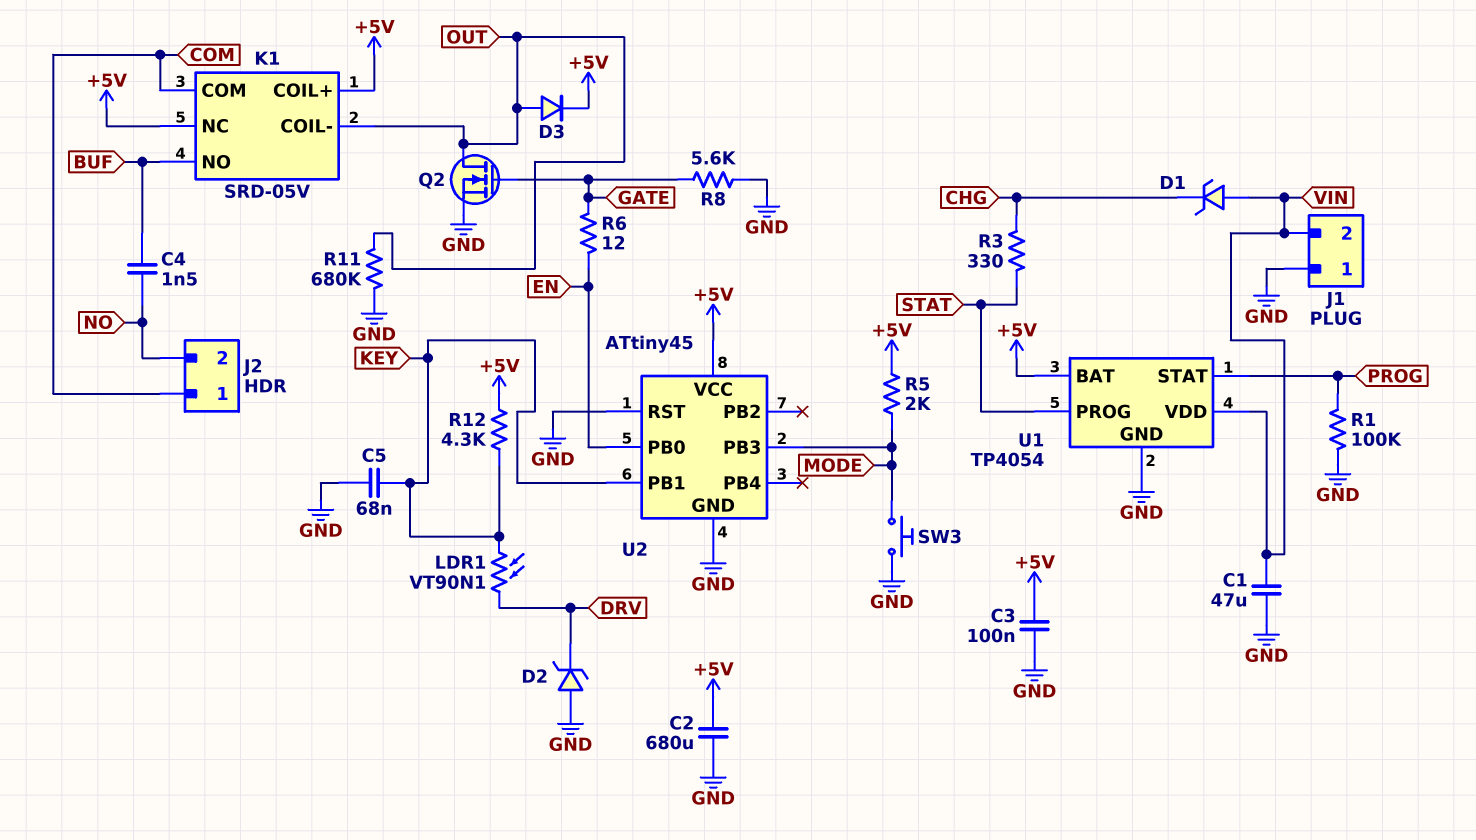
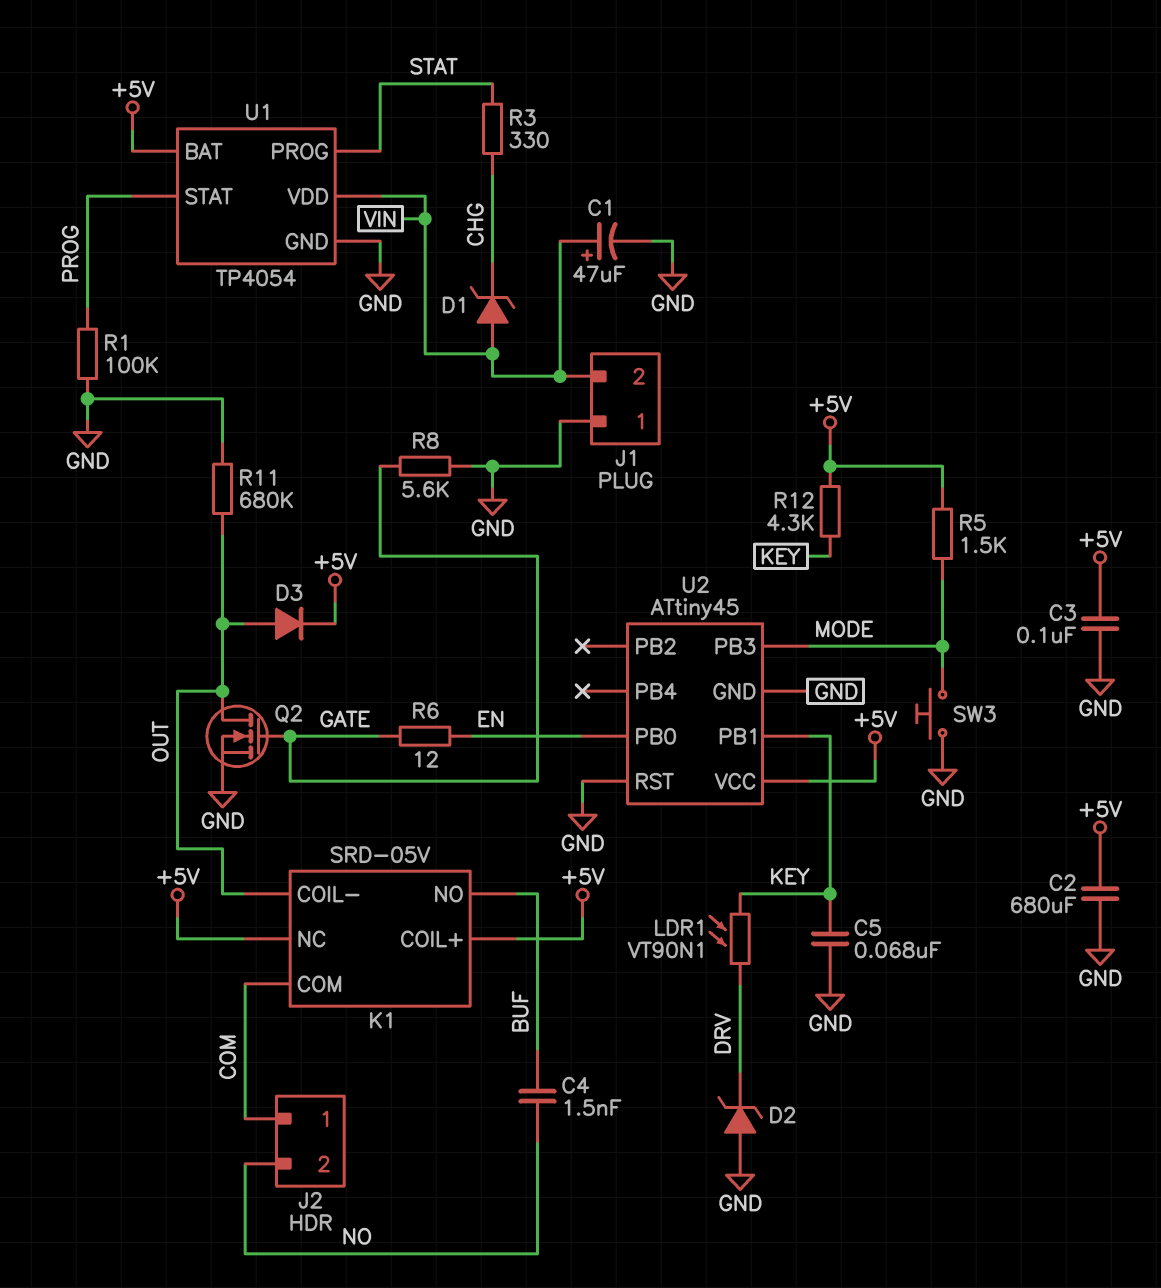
C1: 47uF (GND, VIN) -> 47uF (plus VIN, minus GND)
R5: 2k (+5V, MODE) -> 1.5k (+5V, MODE)

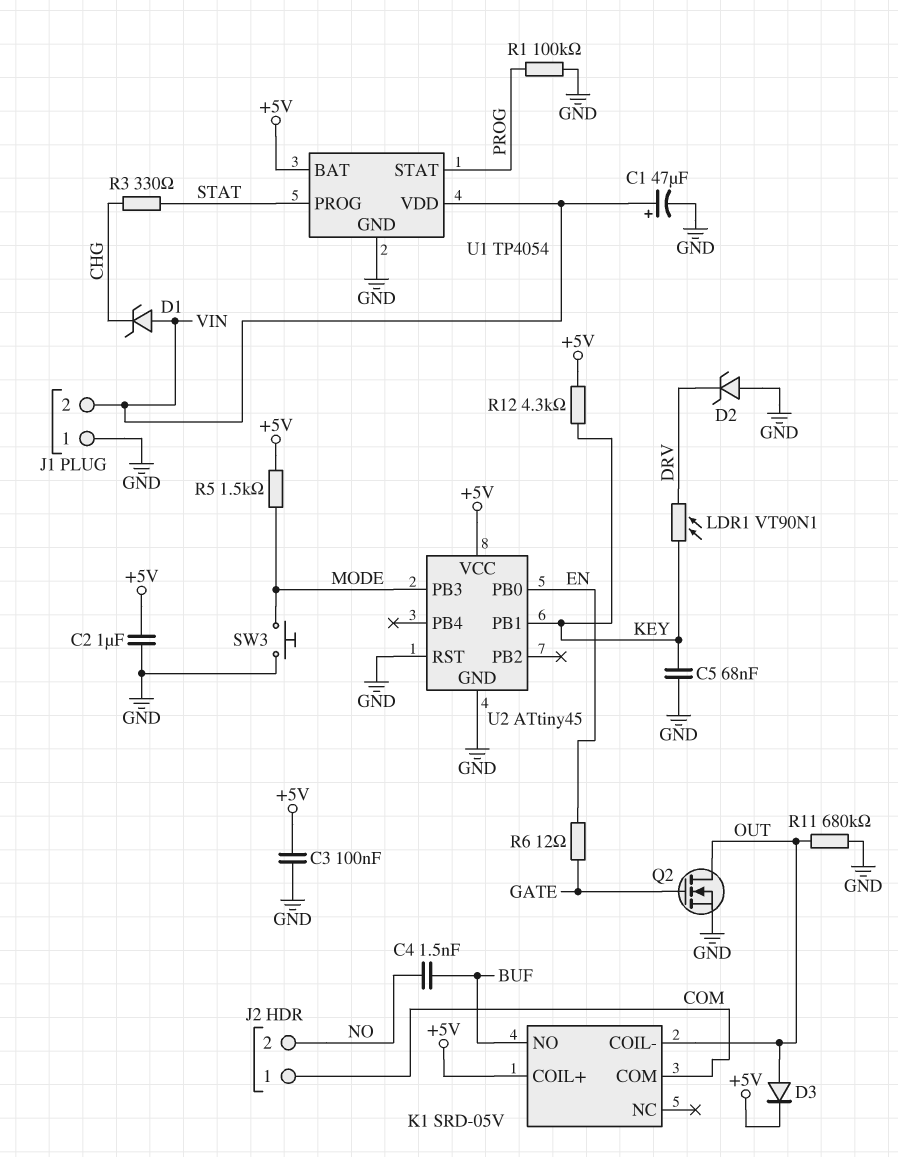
C2: 680uF (+5V, GND) -> 1uF (+5V, GND)
K1 pin NC: +5V -> none
R8: 5.6k (GATE, GND) -> none

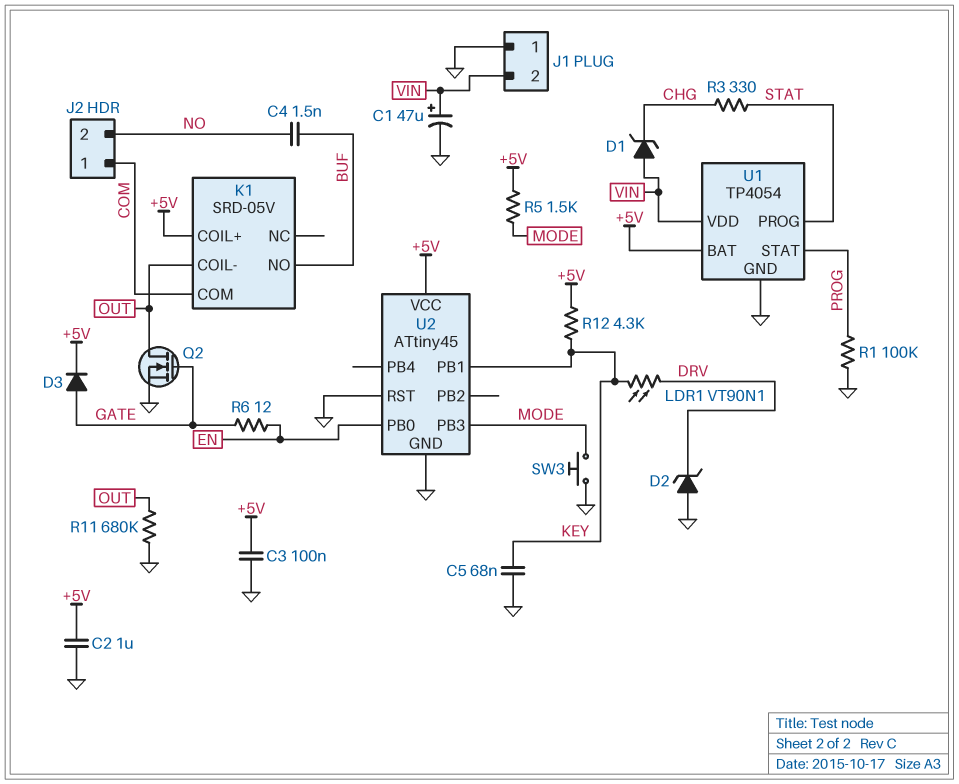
D3: diode (A OUT, K +5V) -> diode (A GATE, K +5V)

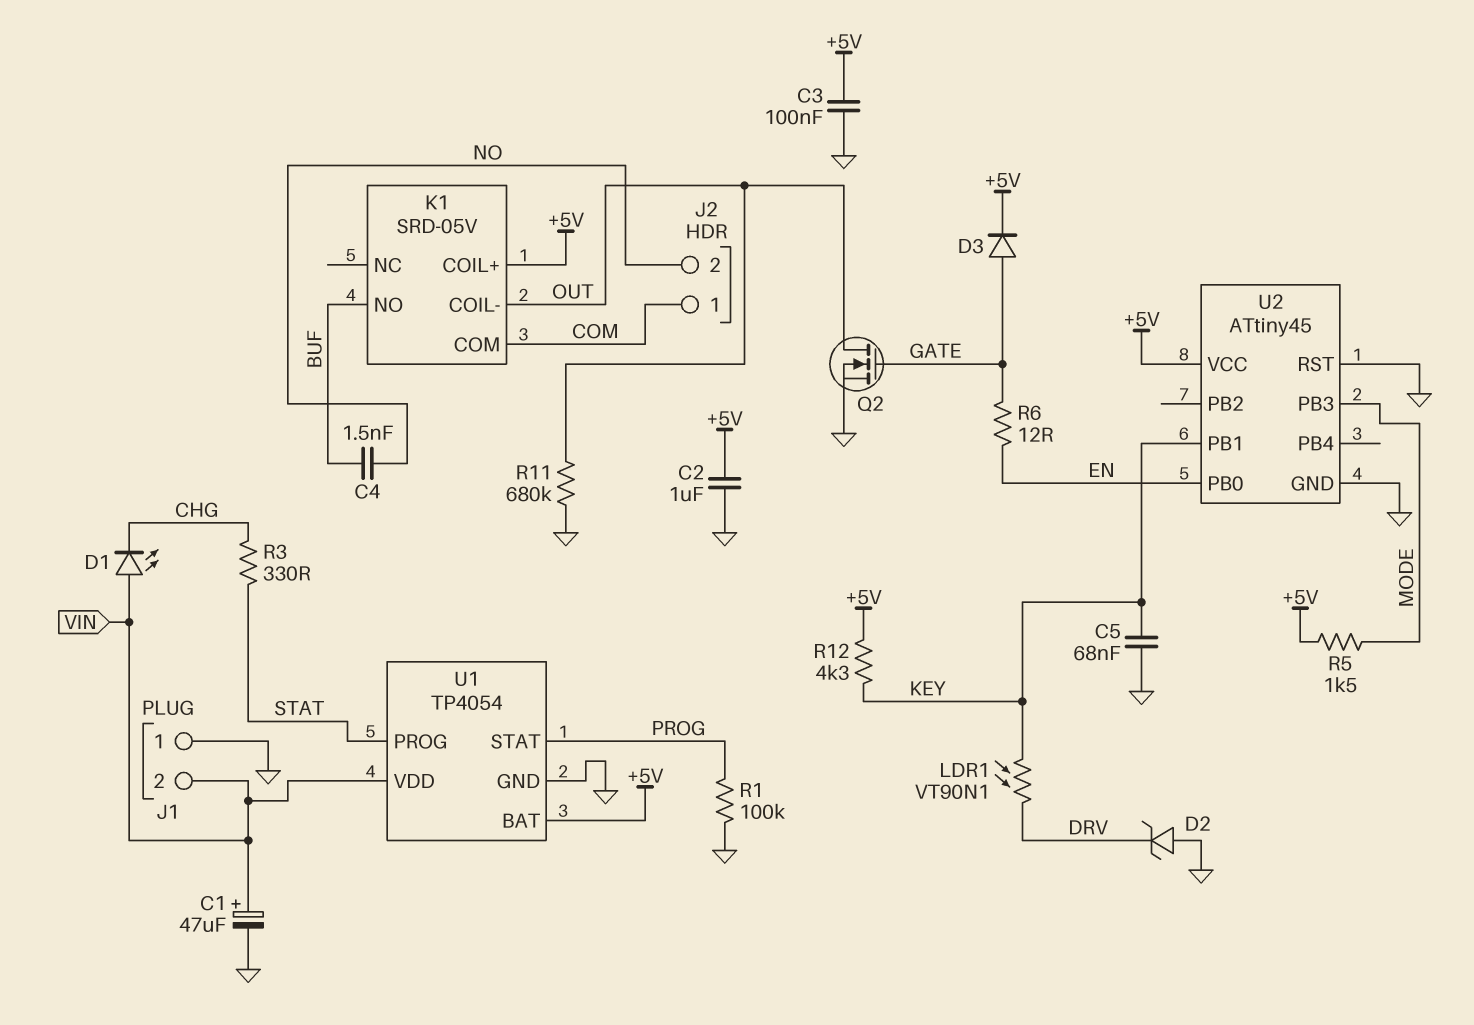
D1: zener (A VIN, K CHG) -> LED (A VIN, K CHG)
SW3: button (GND, MODE) -> none

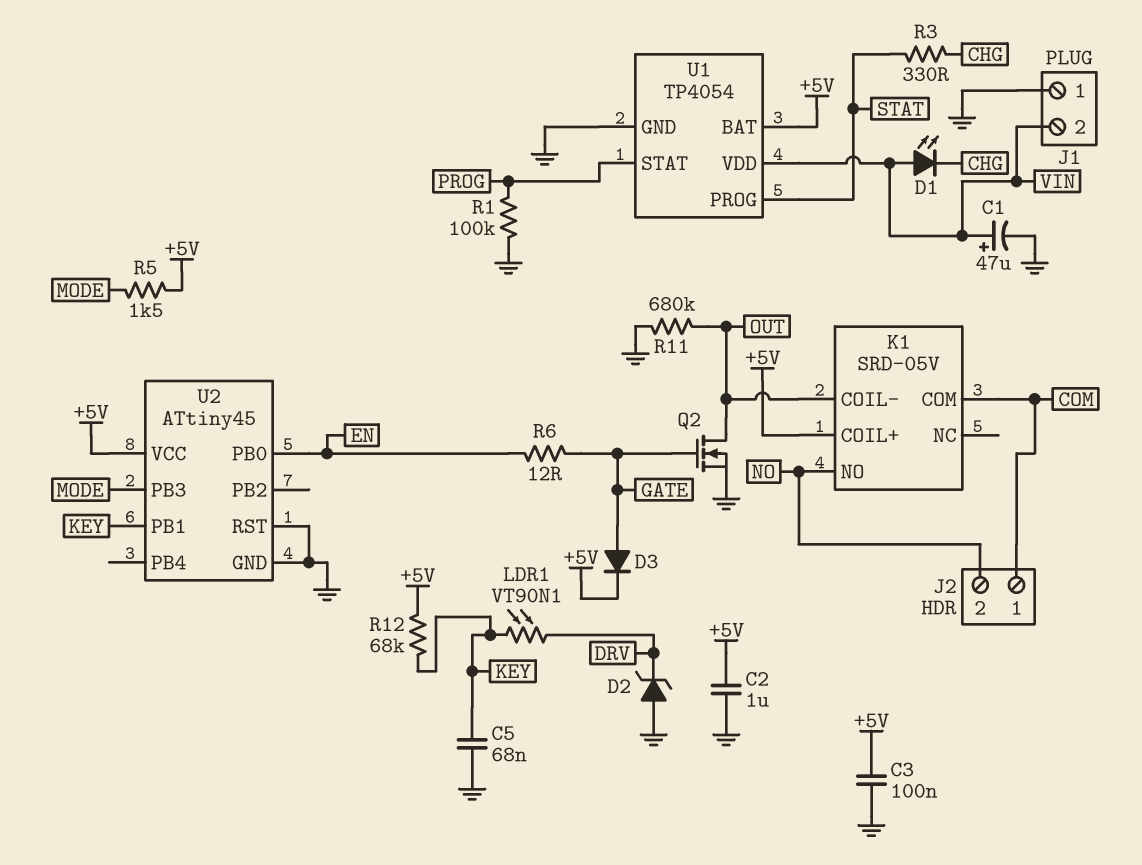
C4: 1.5nF (BUF, NO) -> none
K1 pin NO: BUF -> NO
R12: 4.3k (+5V, KEY) -> 68k (+5V, KEY)

